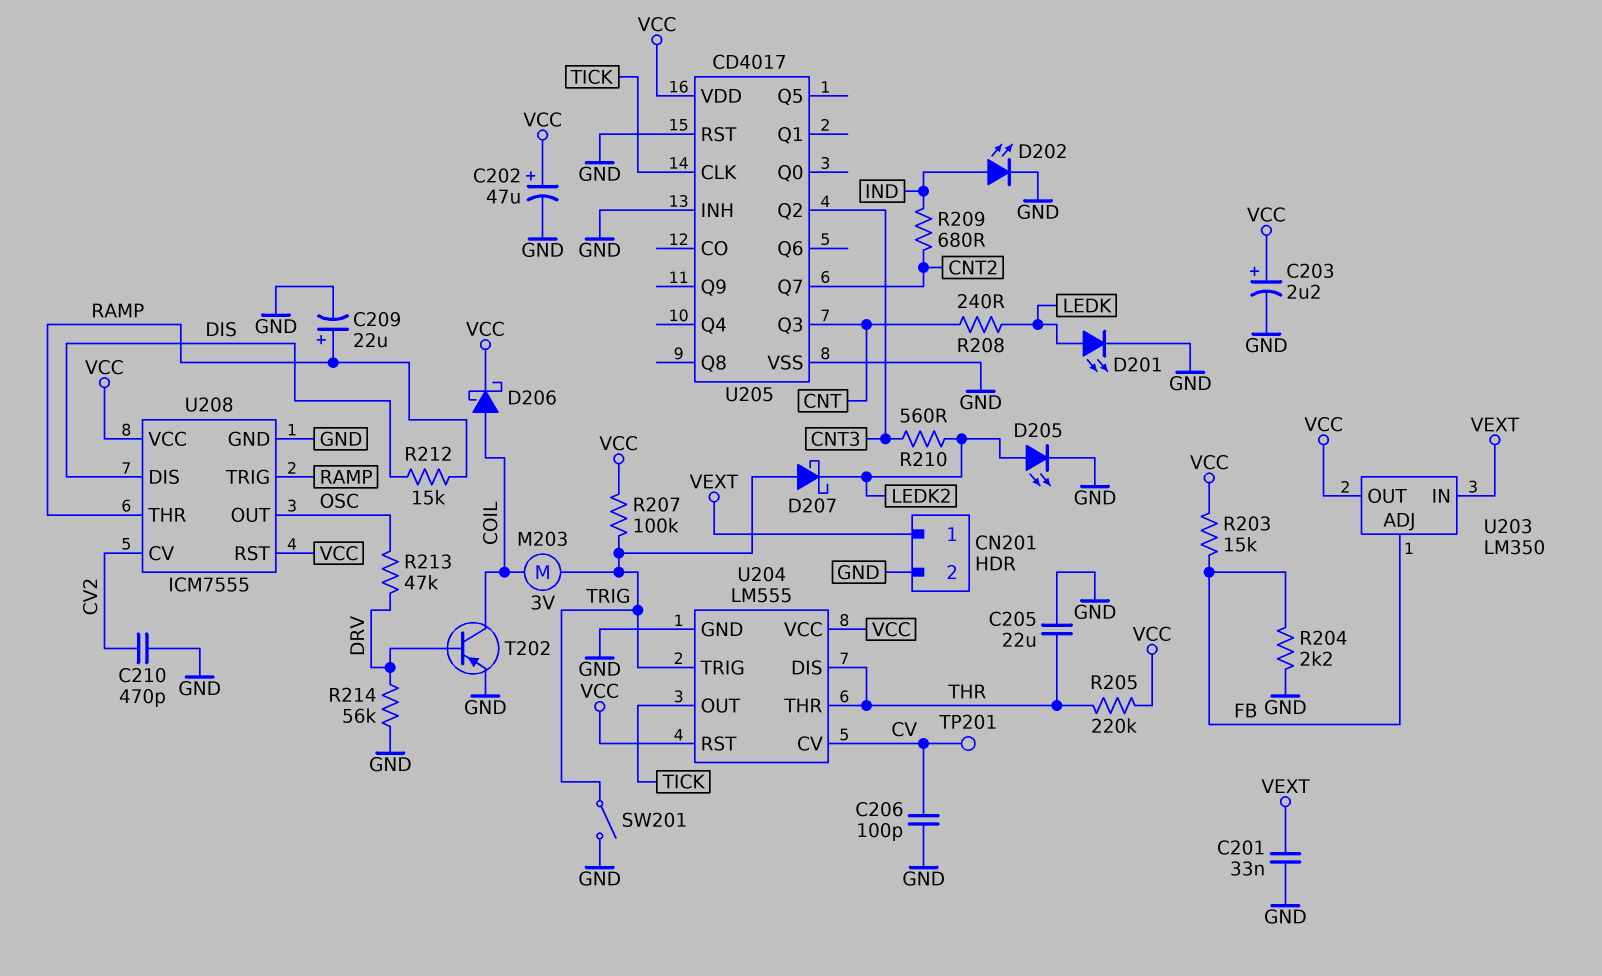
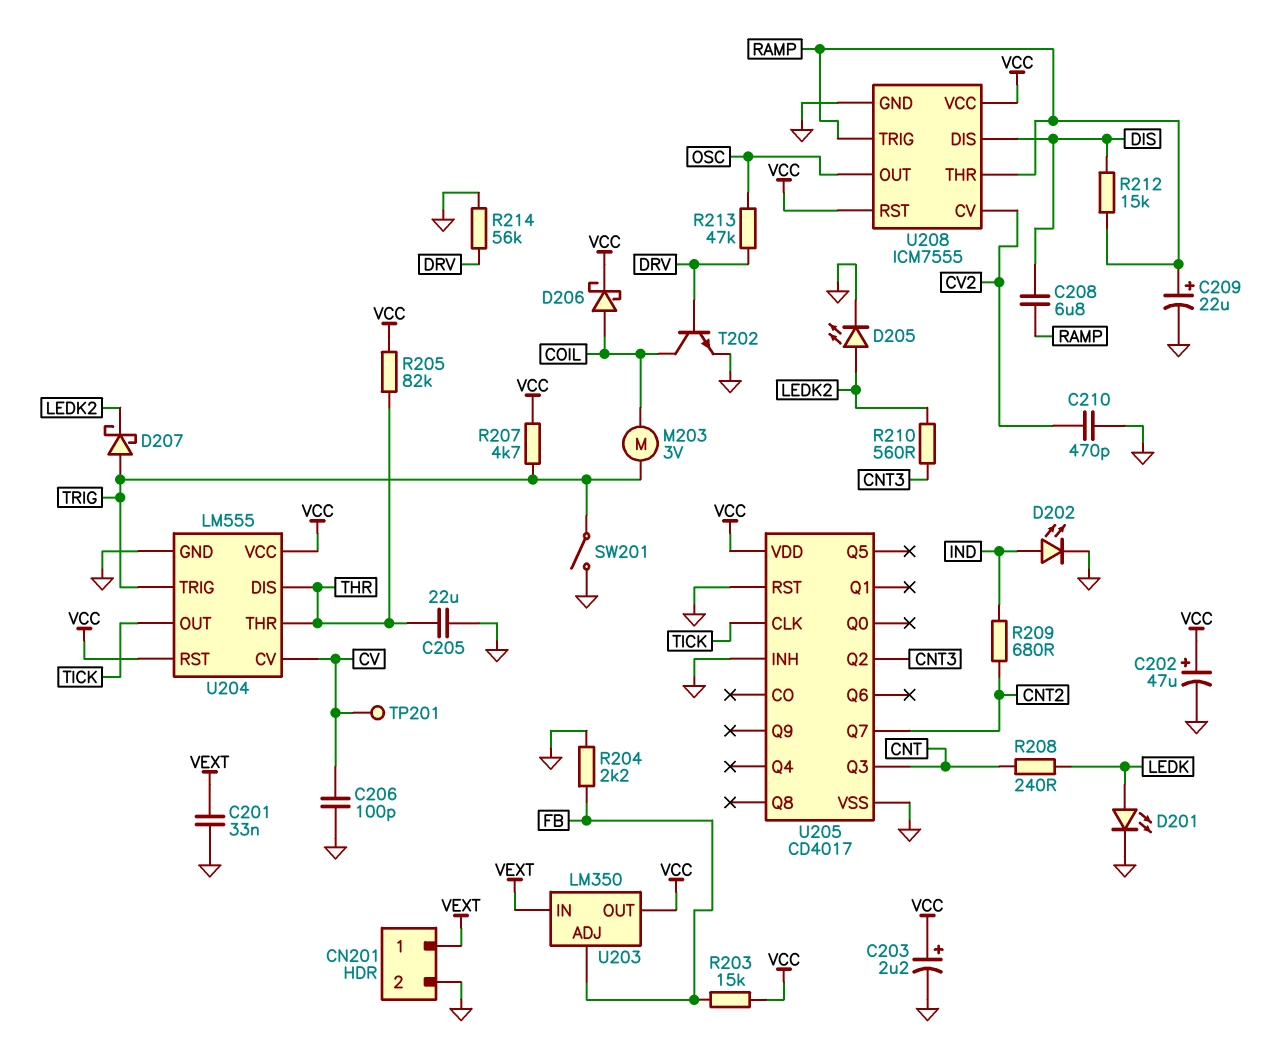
C208: none -> 6.8uF (DIS, RAMP)
R205: 220k (THR, VCC) -> 82k (THR, VCC)
R207: 100k (TRIG, VCC) -> 4.7k (TRIG, VCC)
T202: PNP (B DRV, C COIL, E GND) -> NPN (B DRV, C COIL, E GND)

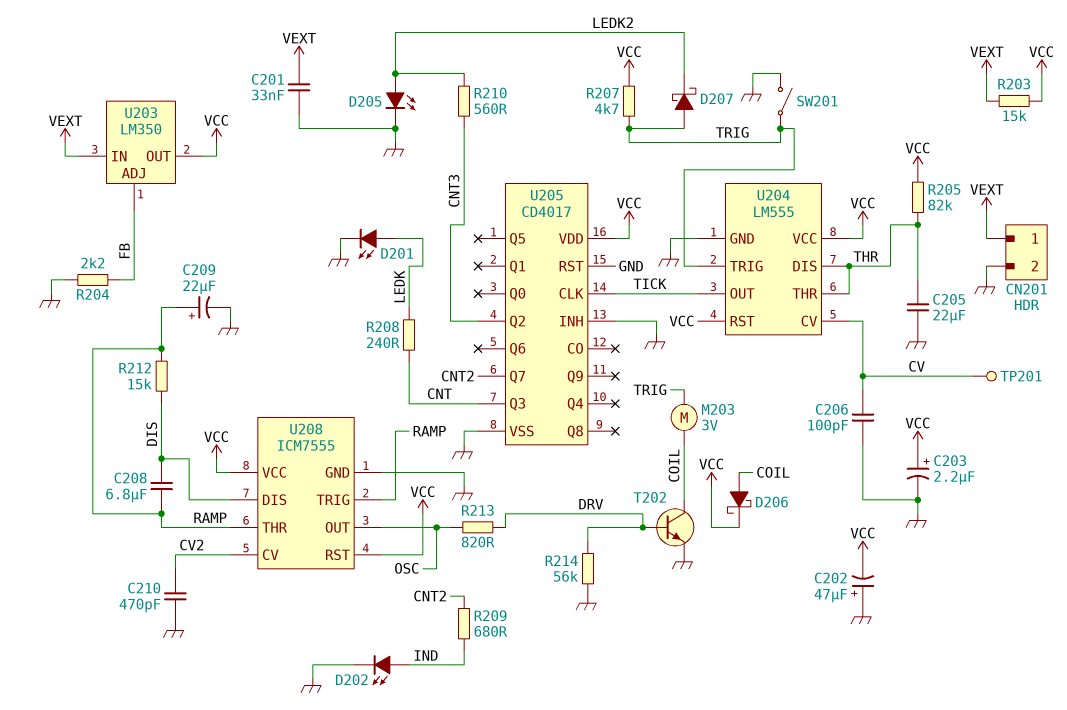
C202: 47uF (plus VCC, minus GND) -> 47uF (plus GND, minus VCC)
R203: 15k (FB, VCC) -> 15k (VCC, VEXT)
R213: 47k (DRV, OSC) -> 820 (DRV, OSC)

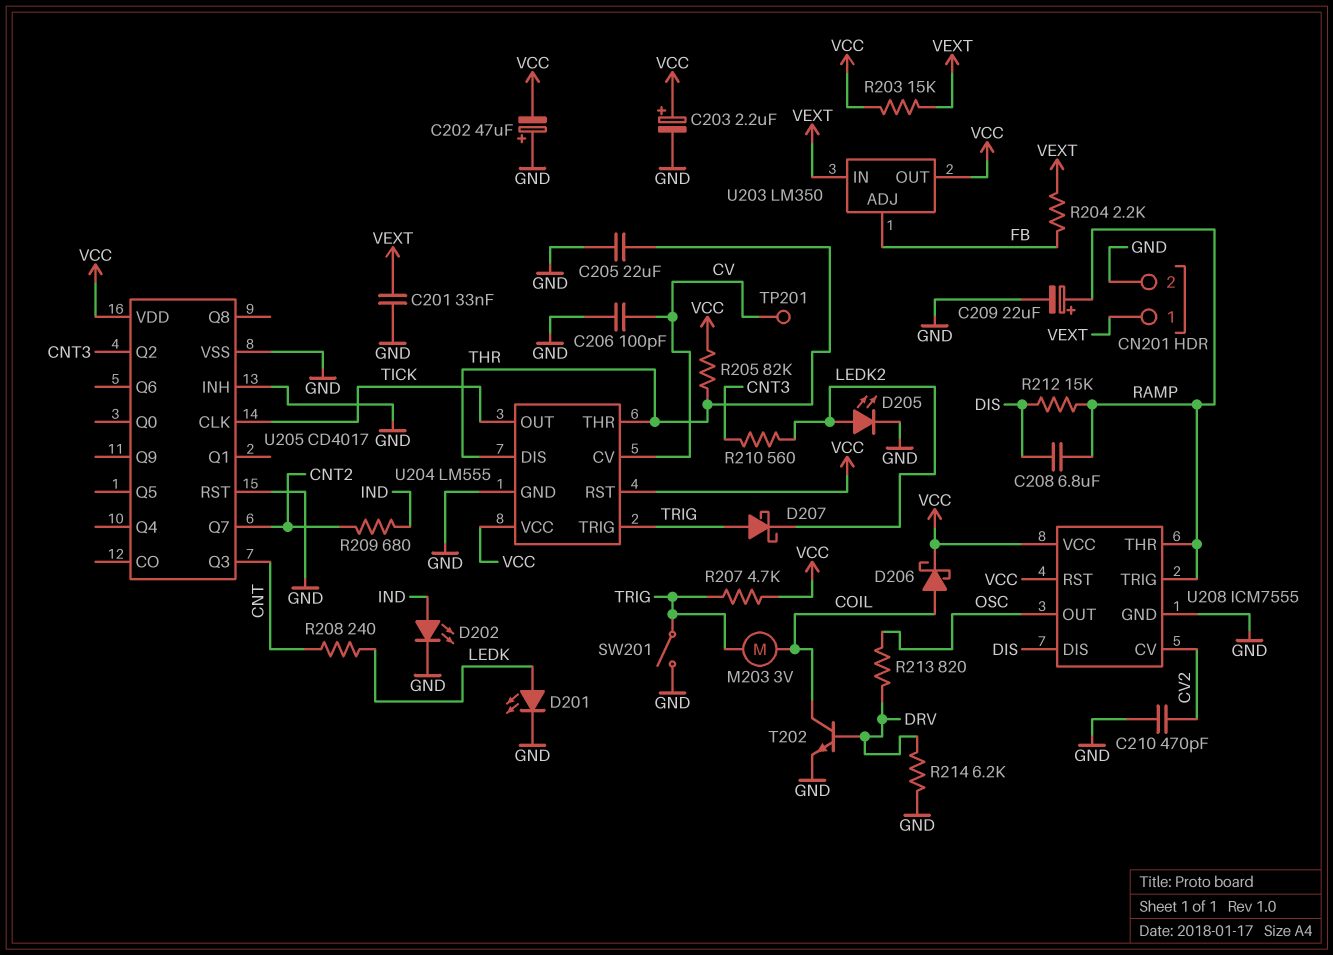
R204: 2.2k (FB, GND) -> 2.2k (FB, VEXT)
R214: 56k (DRV, GND) -> 6.2k (DRV, GND)

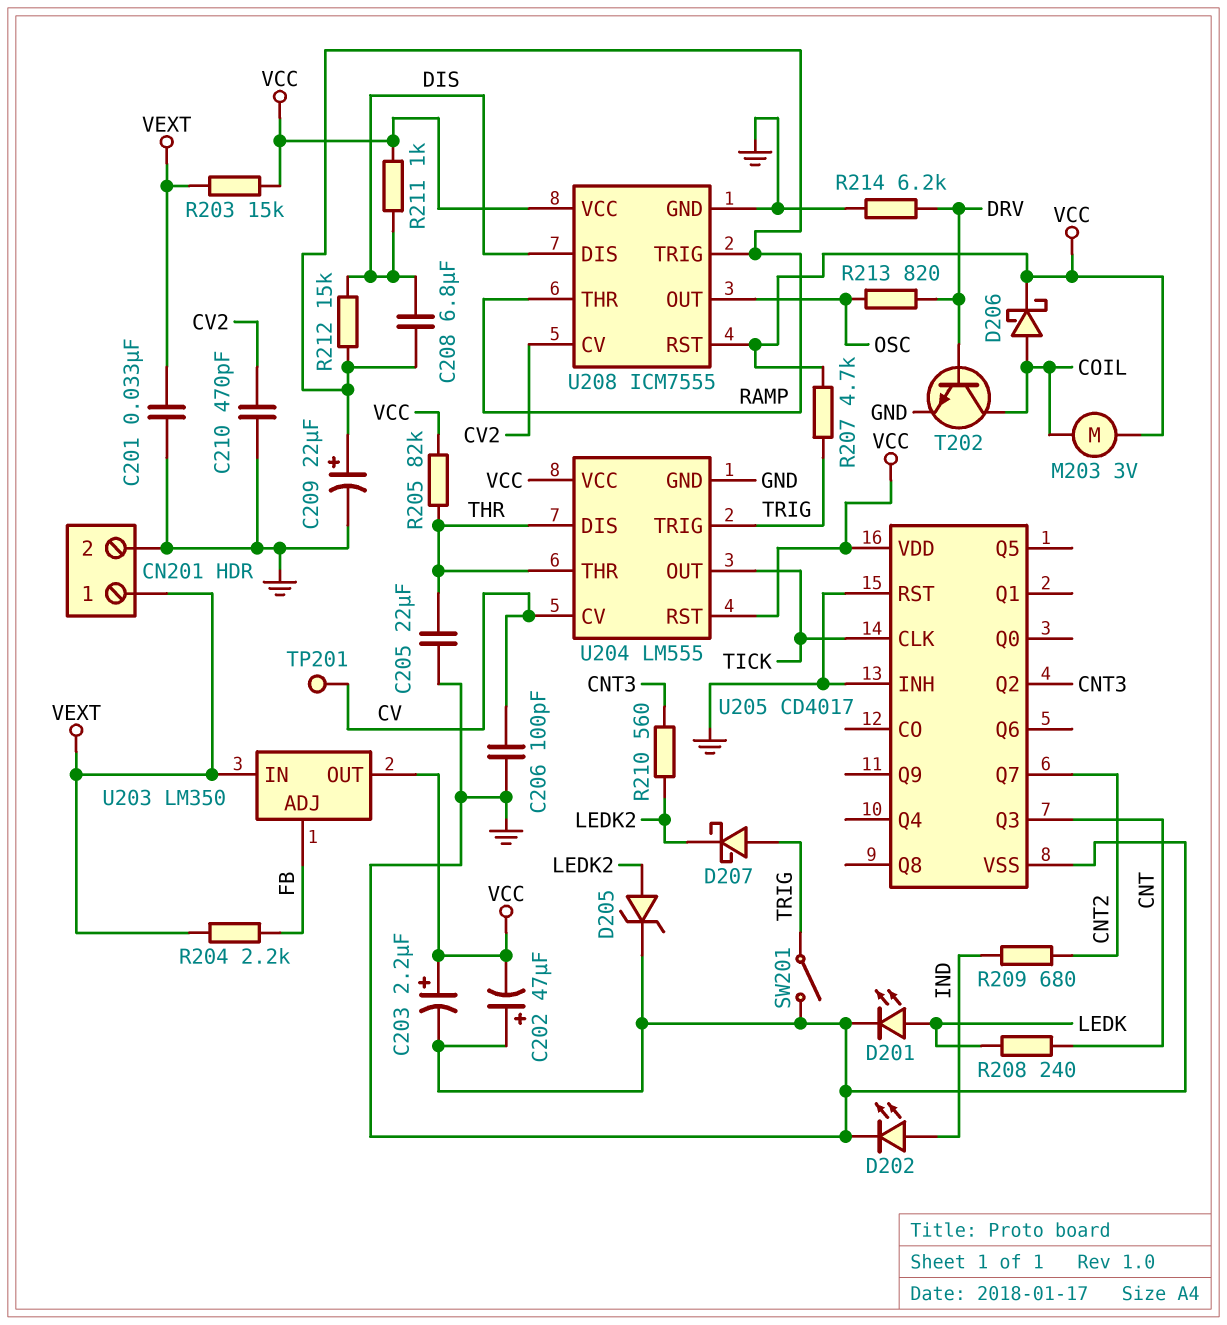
D205: LED (A LEDK2, K GND) -> zener (A LEDK2, K GND)
M203: motor 3V (COIL, TRIG) -> motor 3V (COIL, VCC)
R211: none -> 1k (DIS, VCC)

